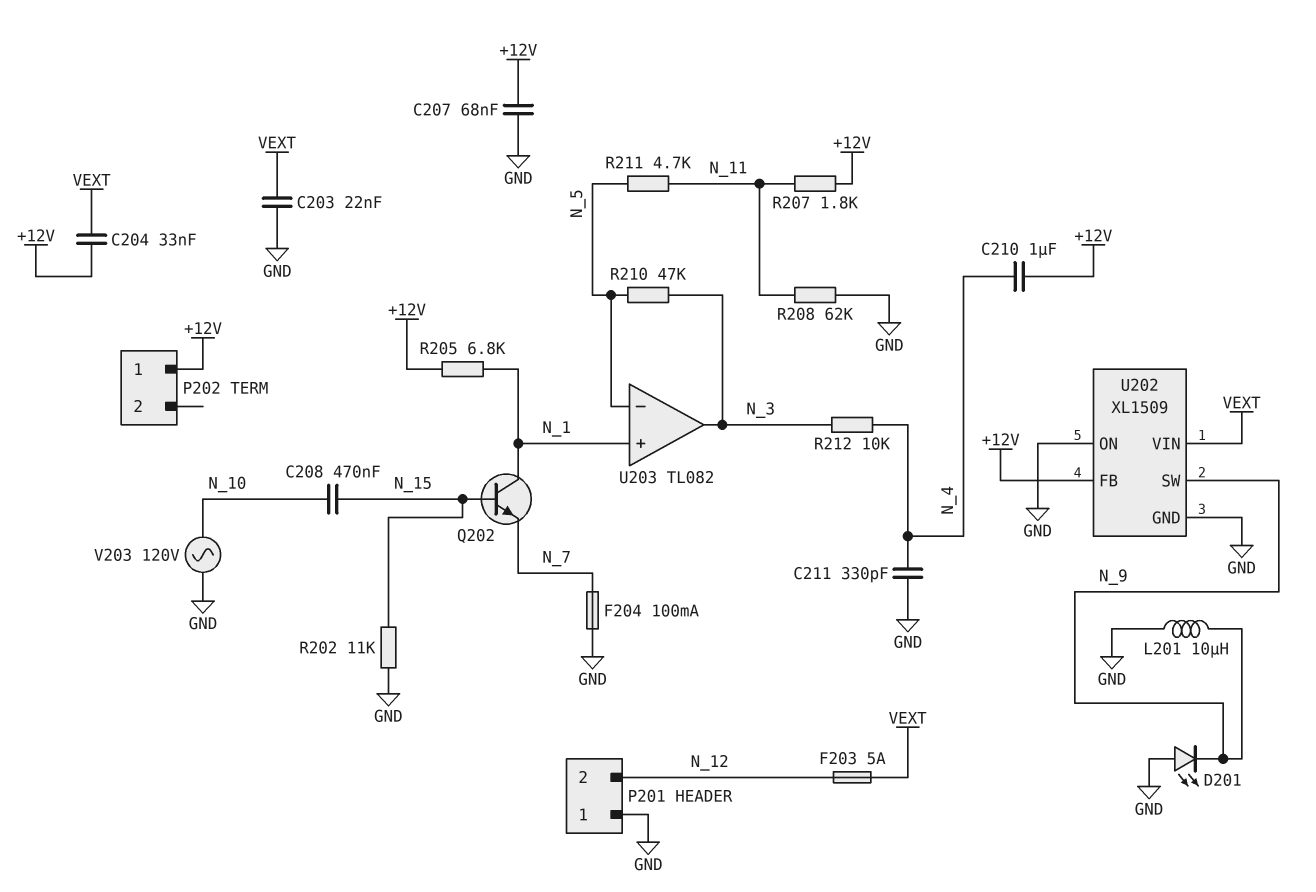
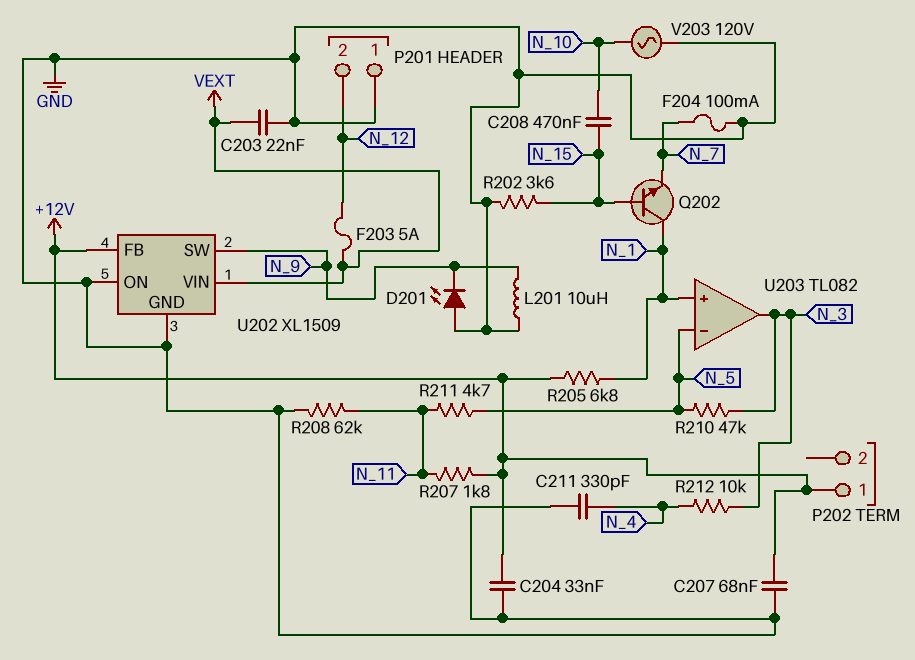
C204: 33nF (+12V, VEXT) -> 33nF (+12V, GND)
C210: 1uF (+12V, N_4) -> none
R202: 11k (GND, N_15) -> 3.6k (GND, N_15)

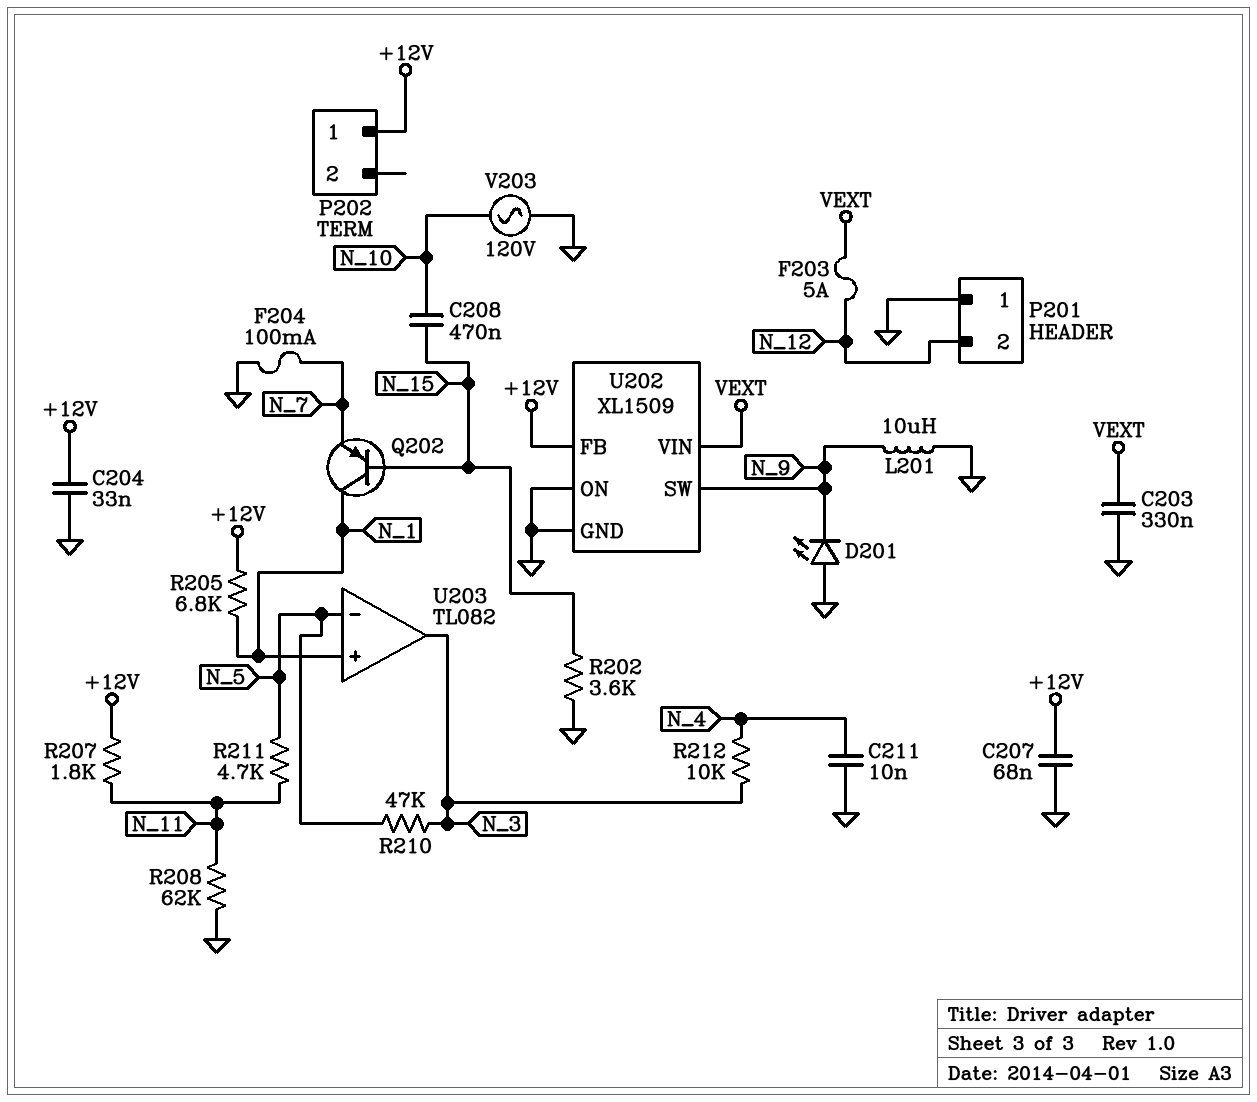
C203: 22nF (GND, VEXT) -> 330nF (GND, VEXT)
C211: 330pF (GND, N_4) -> 10nF (GND, N_4)
Q202: NPN (B N_15, C N_1, E N_7) -> PNP (B N_15, C N_1, E N_7)

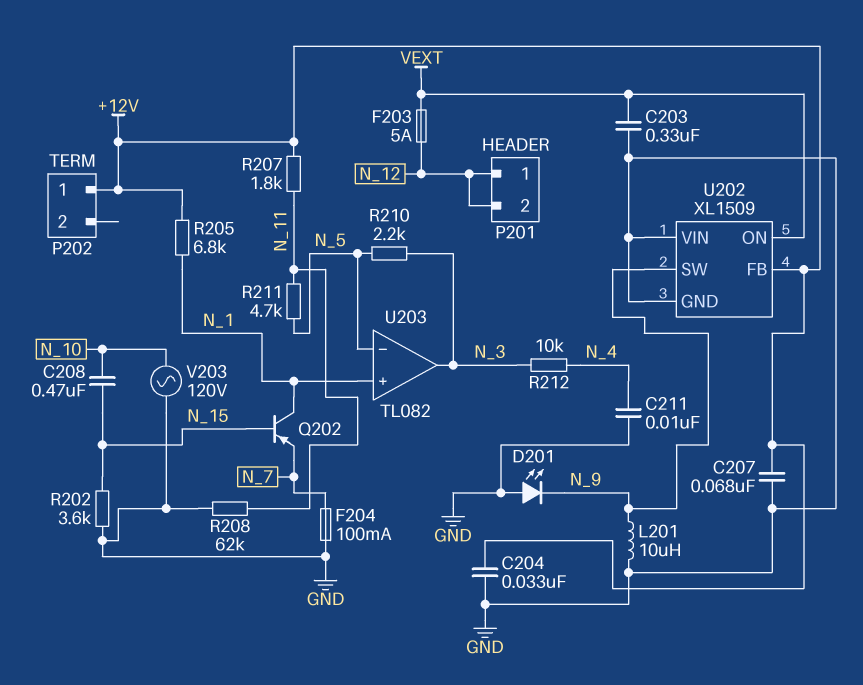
P201 pin 1: GND -> N_12
R210: 47k (N_3, N_5) -> 2.2k (N_3, N_5)
U202 pin ON: GND -> VEXT
U202 pin VIN: VEXT -> GND

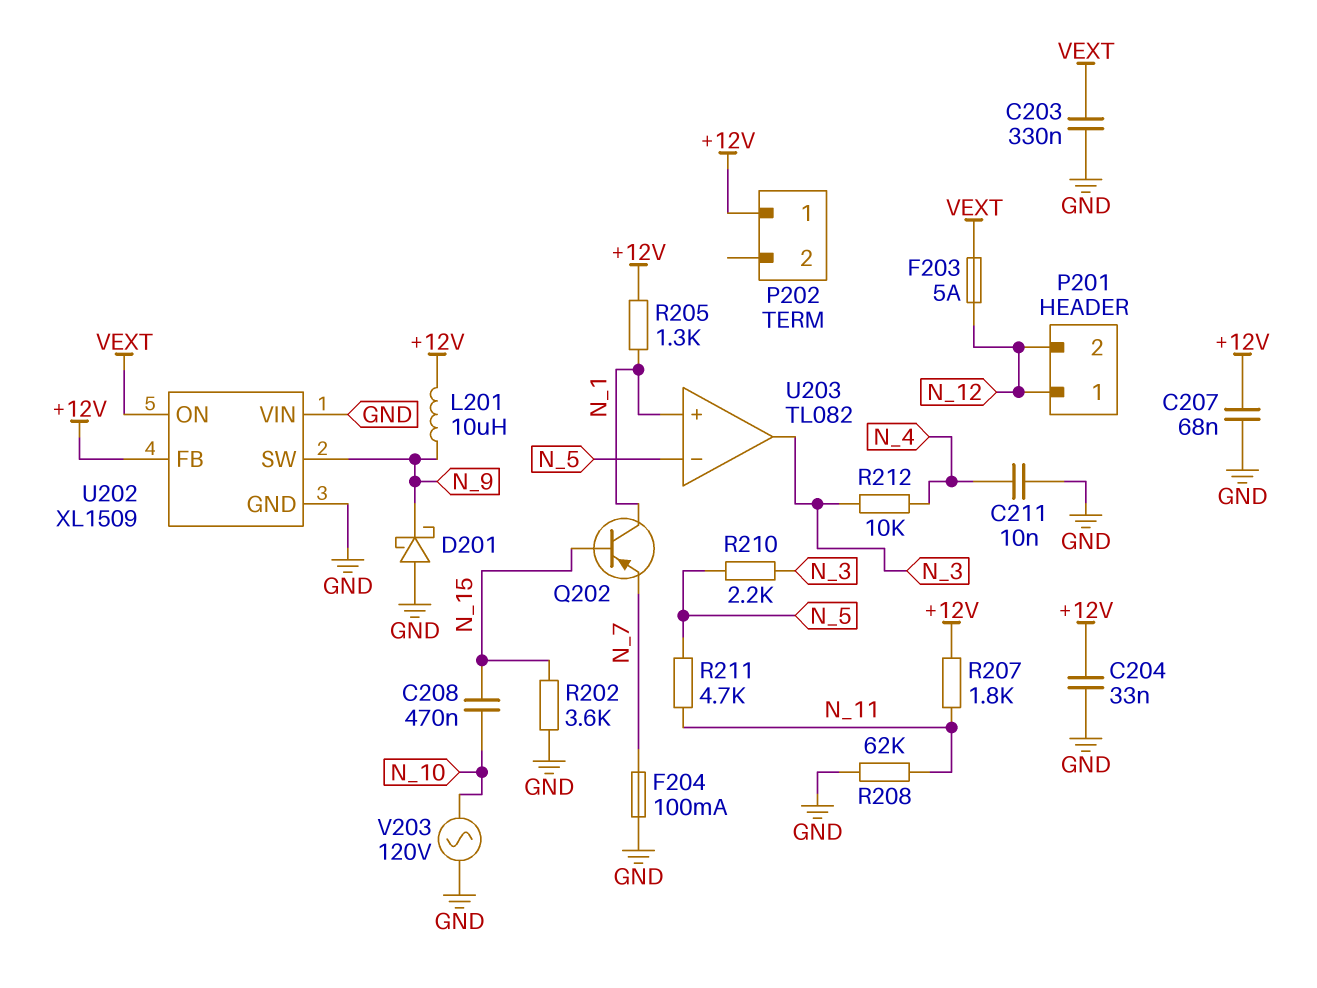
D201: LED (A GND, K N_9) -> schottky (A GND, K N_9)
L201: 10uH (GND, N_9) -> 10uH (+12V, N_9)
R205: 6.8k (+12V, N_1) -> 1.3k (+12V, N_1)

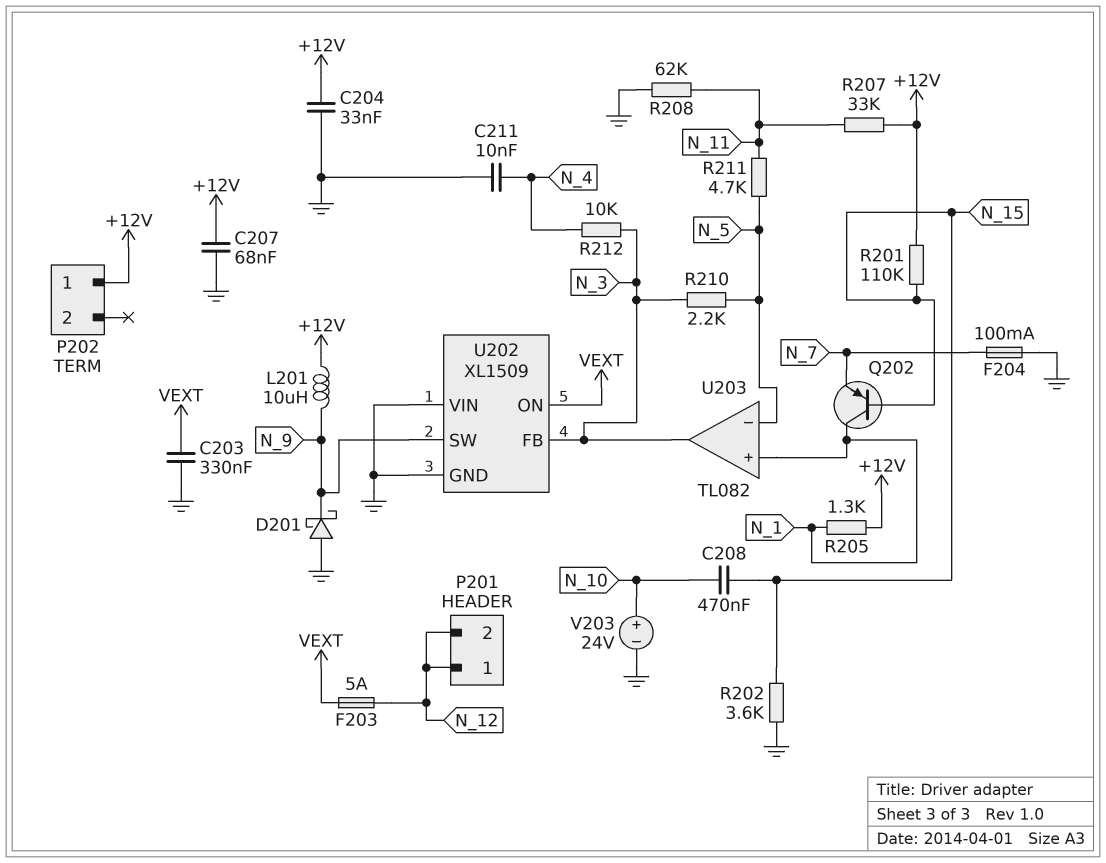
R201: none -> 110k (+12V, N_15)
R207: 1.8k (+12V, N_11) -> 33k (+12V, N_11)
U202 pin FB: +12V -> N_3
V203: AC 120V (GND, N_10) -> 24V (plus N_10, minus GND)

